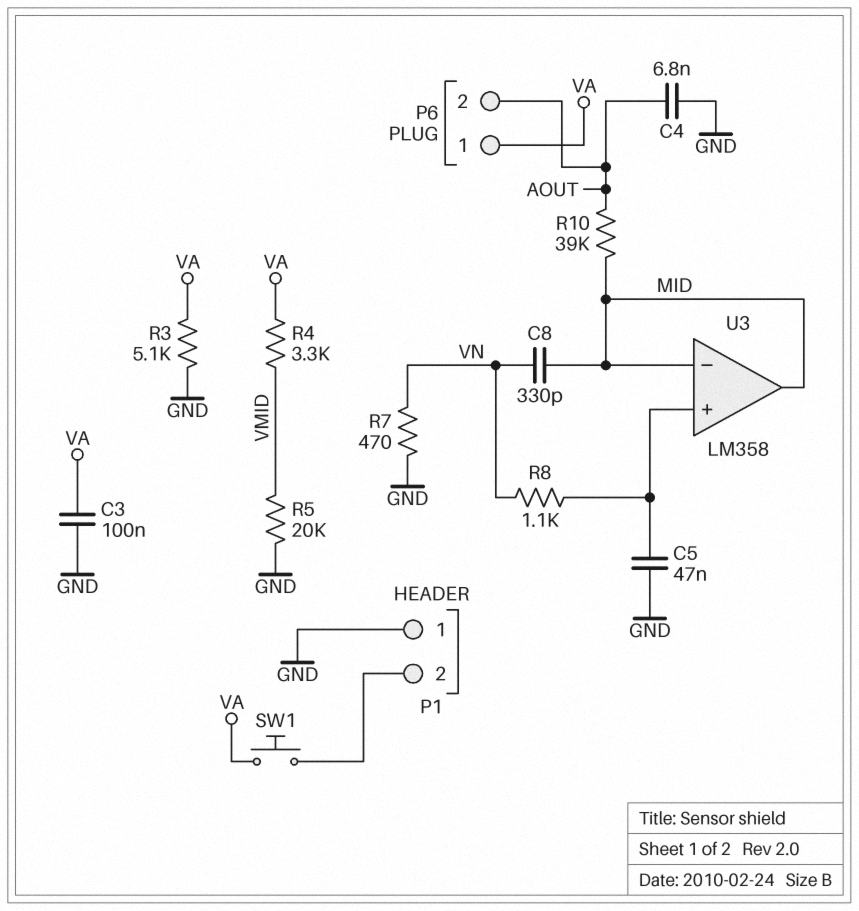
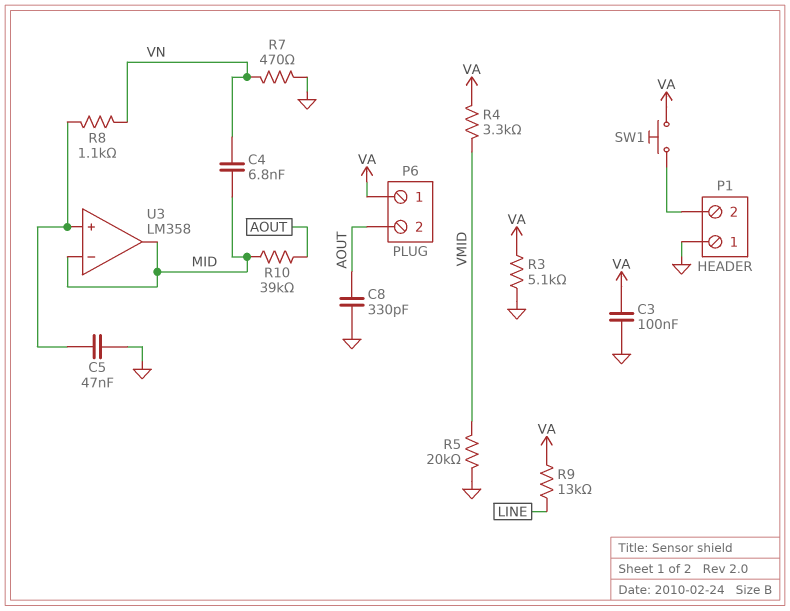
C4: 6.8nF (AOUT, GND) -> 6.8nF (MID, VN)
C8: 330pF (MID, VN) -> 330pF (AOUT, GND)
R9: none -> 13k (LINE, VA)

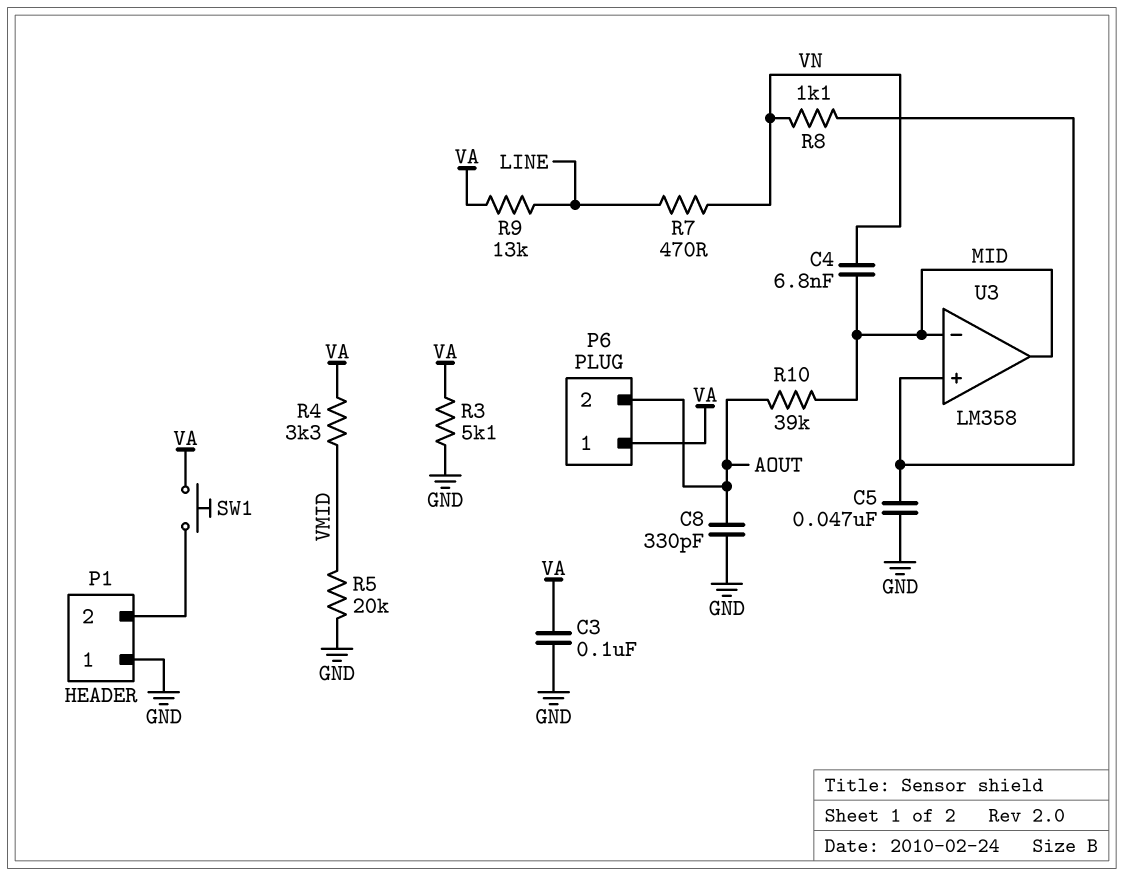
R7: 470 (GND, VN) -> 470 (LINE, VN)

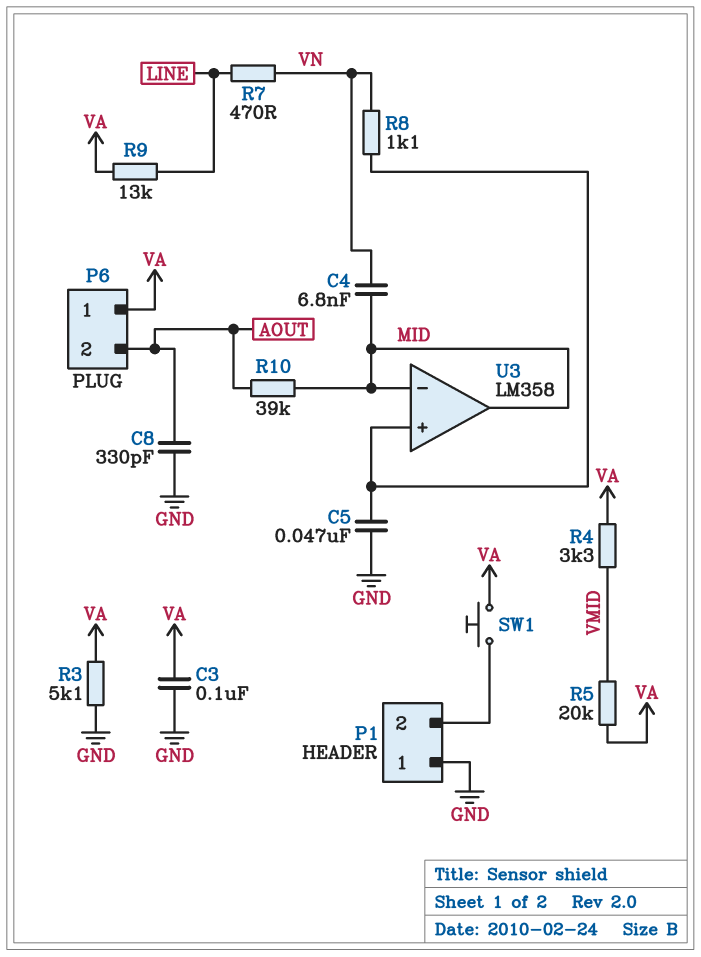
R5: 20k (GND, VMID) -> 20k (VA, VMID)

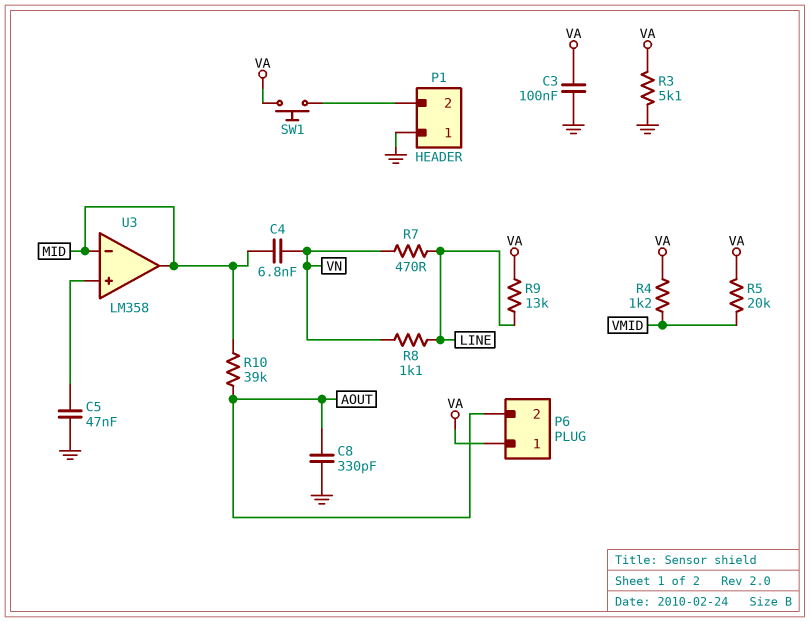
R4: 3.3k (VA, VMID) -> 1.2k (VA, VMID)
R8: 1.1k (U3/in+, VN) -> 1.1k (LINE, VN)

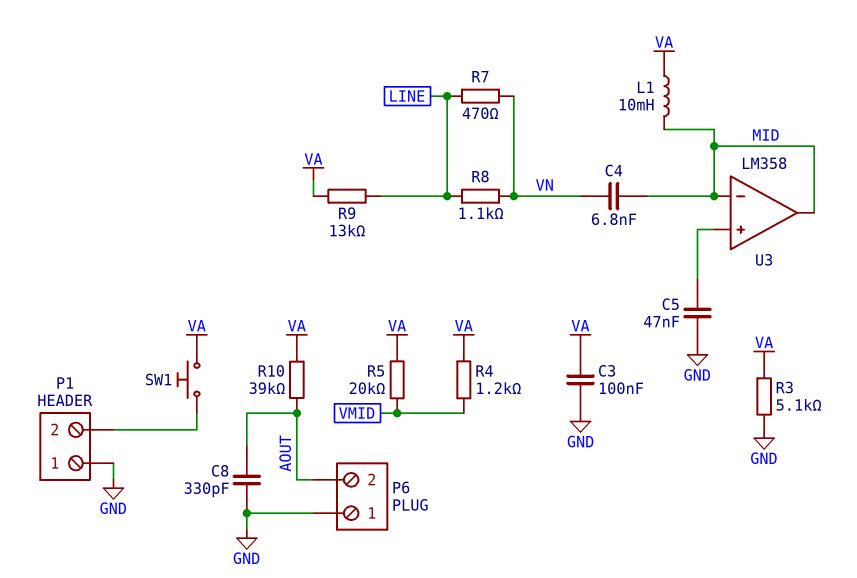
L1: none -> 10mH (MID, VA)
P6 pin 1: VA -> GND
R10: 39k (AOUT, MID) -> 39k (AOUT, VA)

